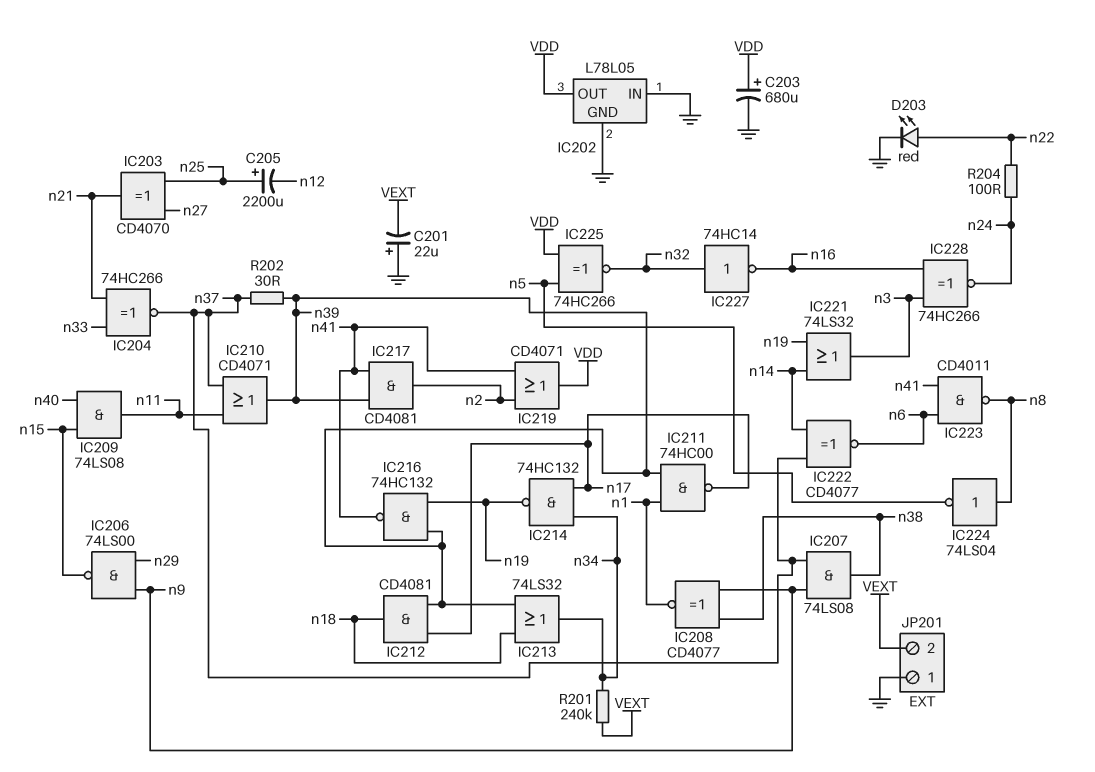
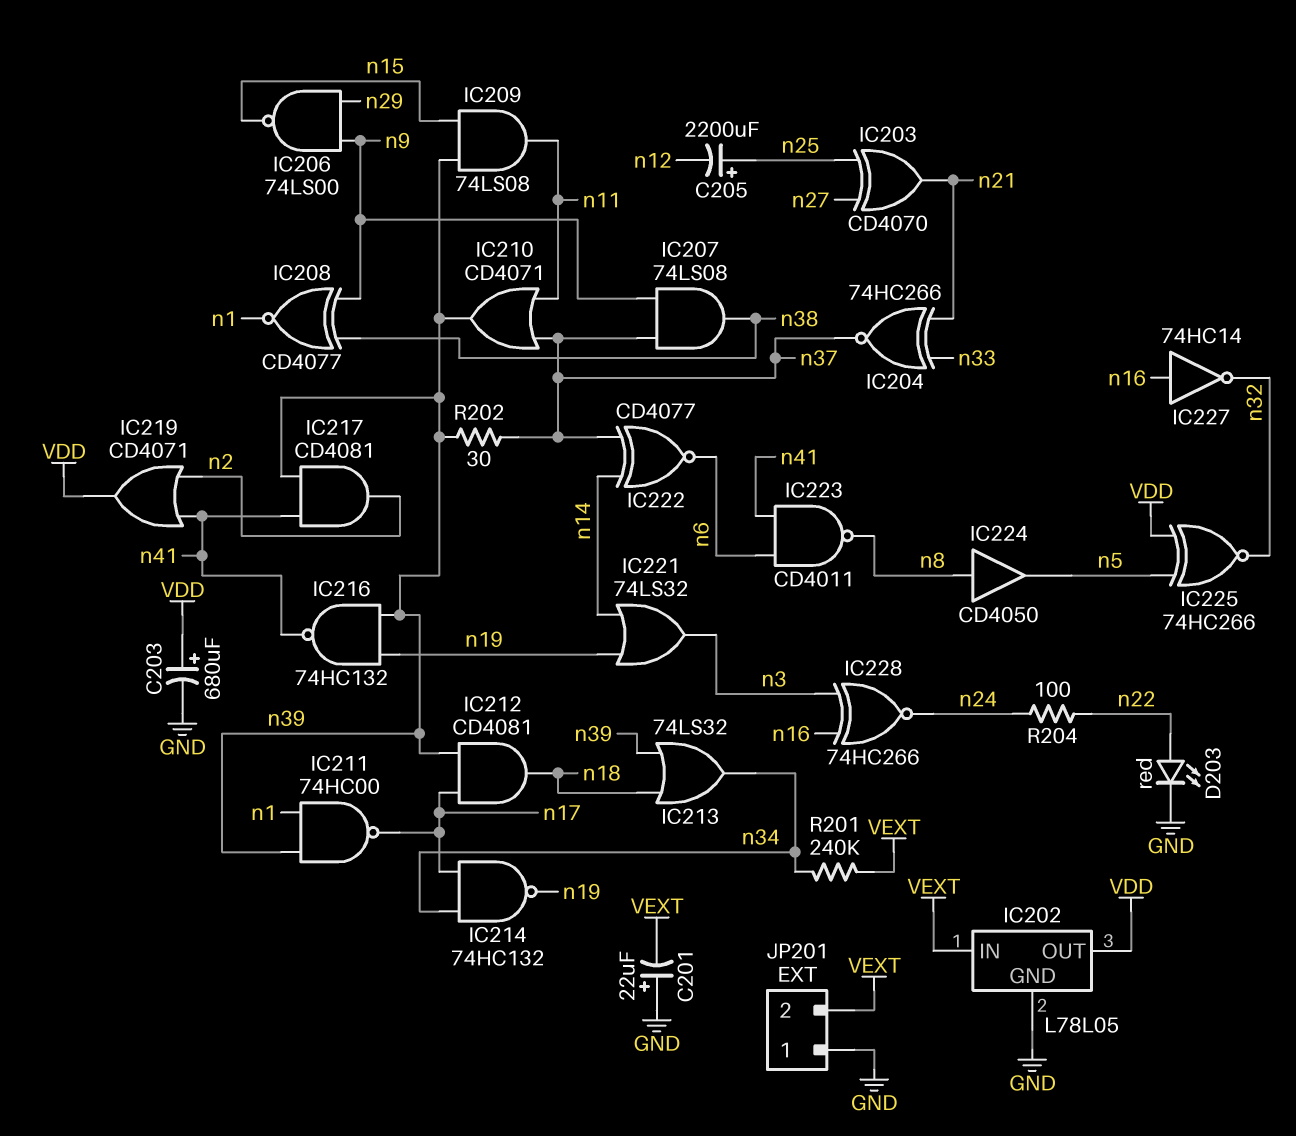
IC202 pin IN: GND -> VEXT
IC209: AND 74LS08 (in n15, in n40, out n11) -> AND 74LS08 (in n15, in n39, out n11)
IC224: NOT 74LS04 (in n8, out n5) -> buffer CD4050 (in n8, out n5)
IC227: NOT 74HC14 (in n32, out n16) -> NOT 74HC14 (in n16, out n32)

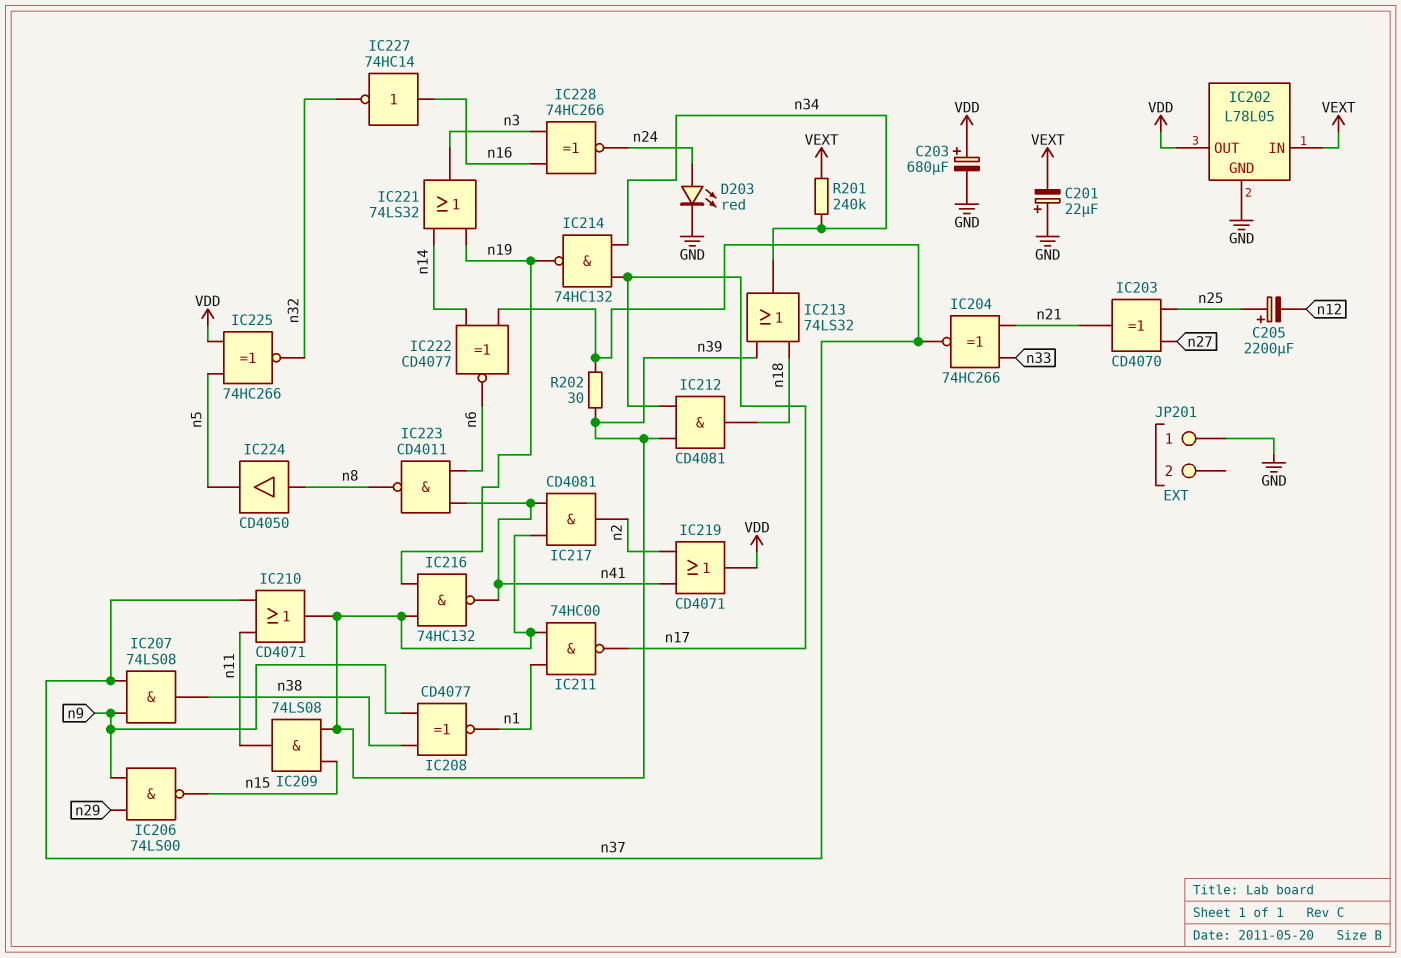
D203: LED red (A n22, K GND) -> LED red (A n24, K GND)
JP201 pin 2: VEXT -> none
R204: 100 (n22, n24) -> none

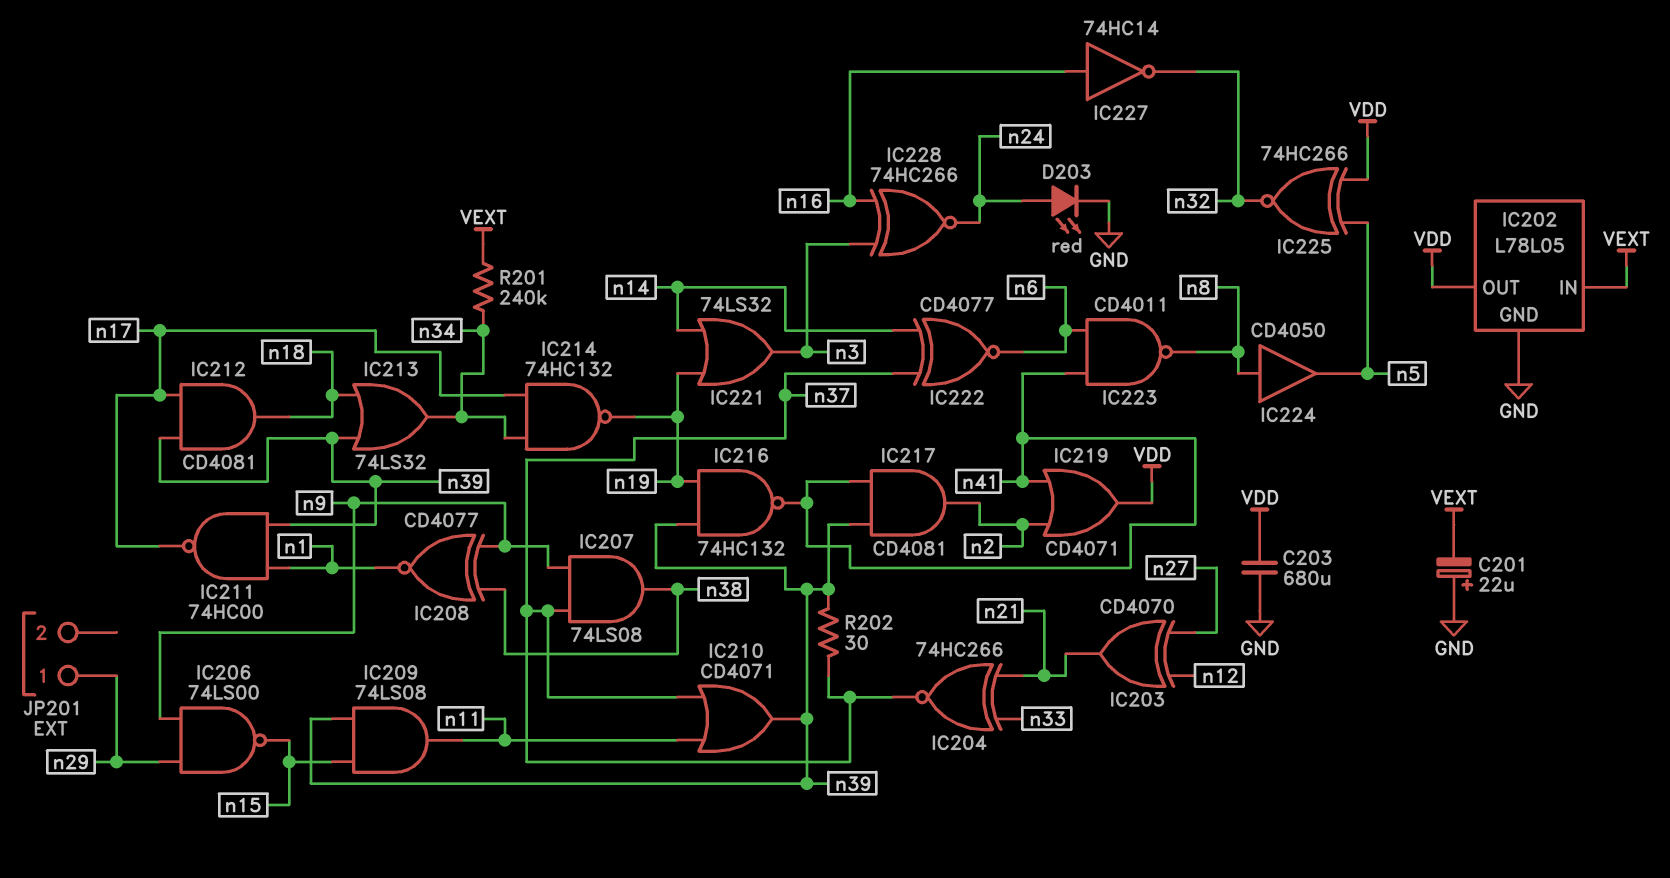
C203: 680uF (plus VDD, minus GND) -> 680uF (GND, VDD)
C205: 2200uF (plus n25, minus n12) -> none
IC203: XOR CD4070 (in n25, in n27, out n21) -> XOR CD4070 (in n12, in n27, out n21)
JP201 pin 1: GND -> n29

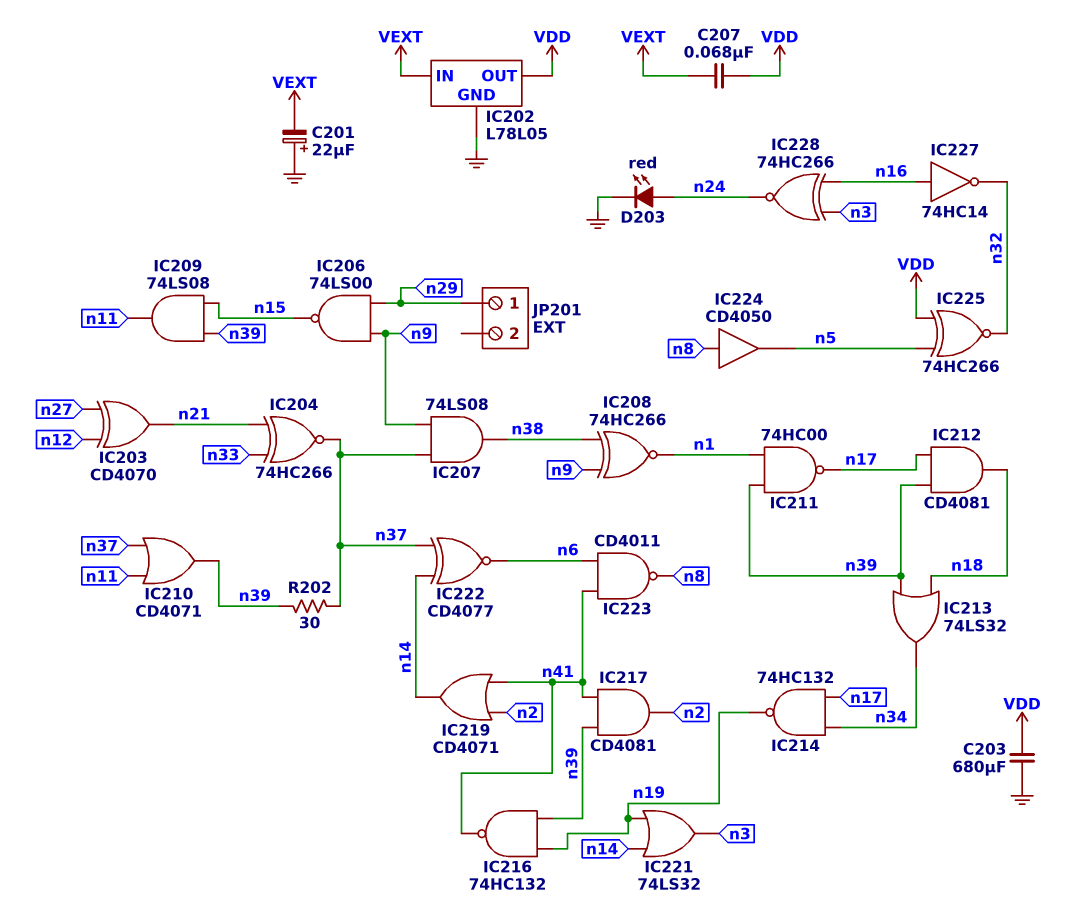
C207: none -> 68nF (VDD, VEXT)
IC208: XNOR CD4077 (in n9, in n38, out n1) -> XNOR 74HC266 (in n9, in n38, out n1)
IC219: OR CD4071 (in n2, in n41, out VDD) -> OR CD4071 (in n2, in n41, out n14)
R201: 240k (VEXT, n34) -> none

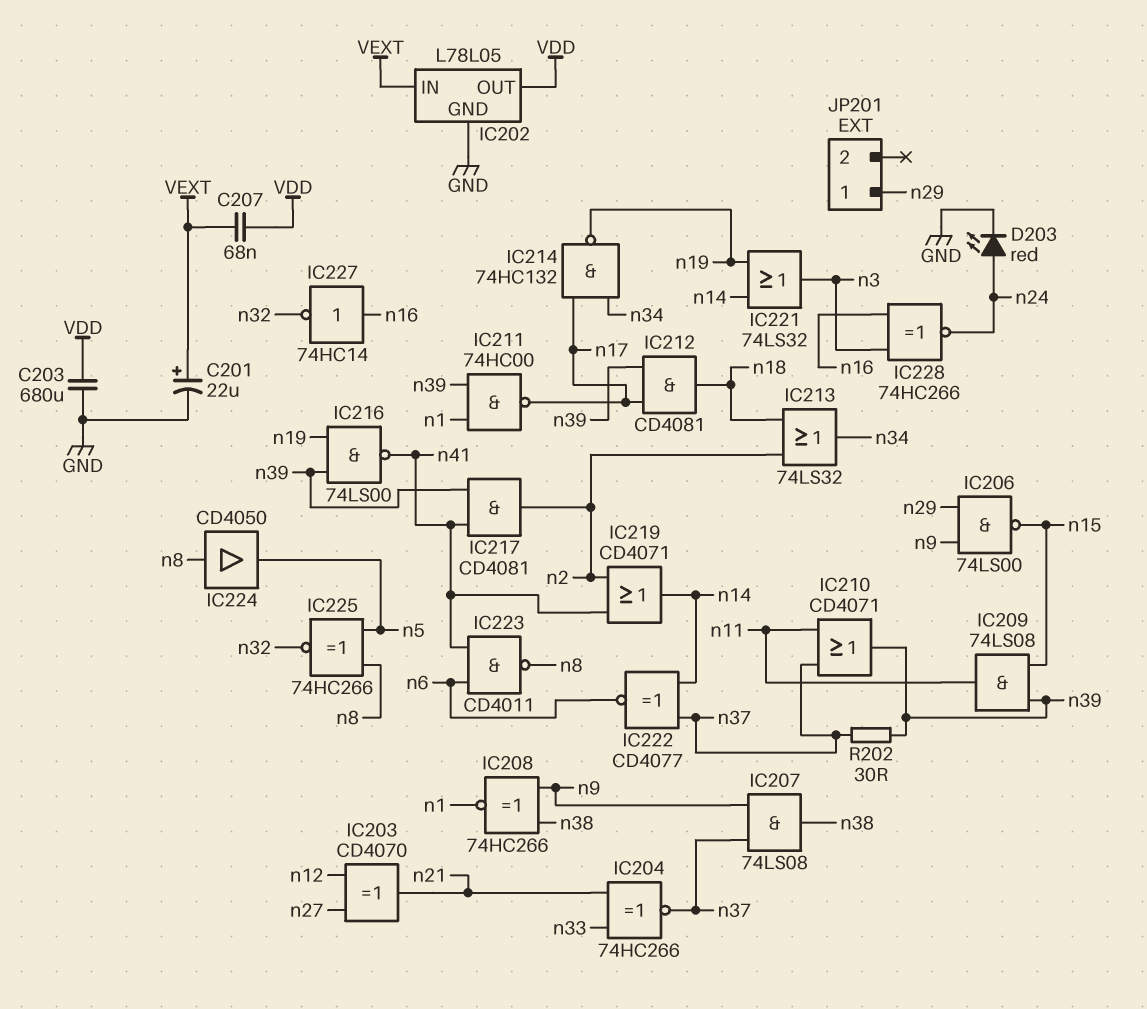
C201: 22uF (plus GND, minus VEXT) -> 22uF (plus VEXT, minus GND)
IC213: OR 74LS32 (in n18, in n39, out n34) -> OR 74LS32 (in n2, in n18, out n34)
IC216: NAND 74HC132 (in n19, in n39, out n41) -> NAND 74LS00 (in n19, in n39, out n41)
IC225: XNOR 74HC266 (in VDD, in n5, out n32) -> XNOR 74HC266 (in n5, in n8, out n32)

